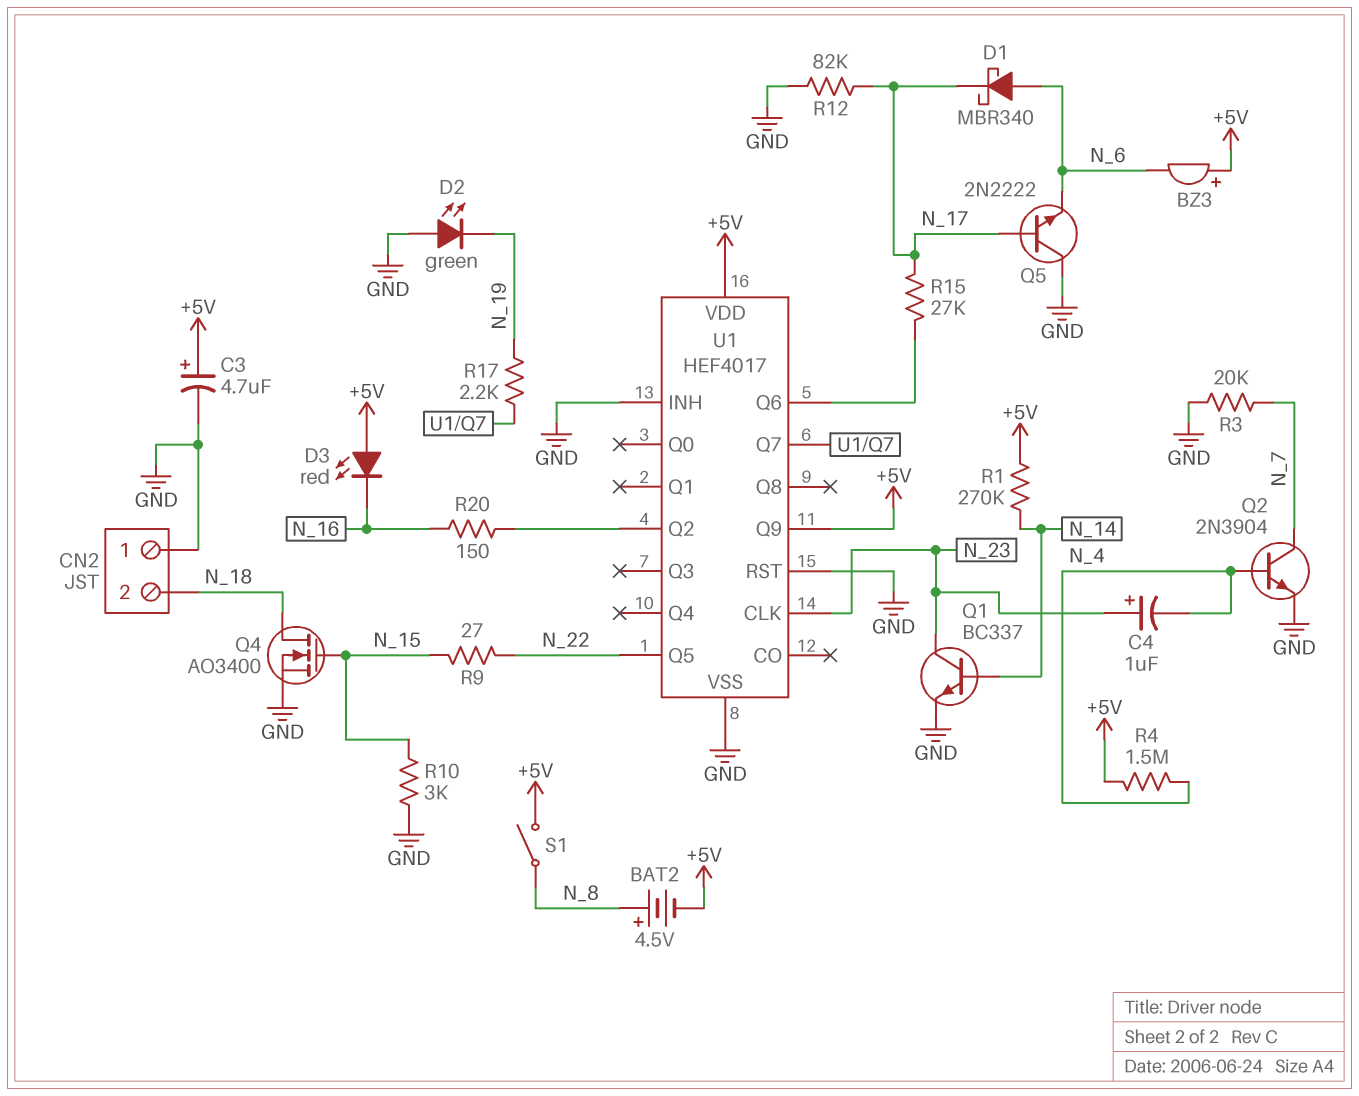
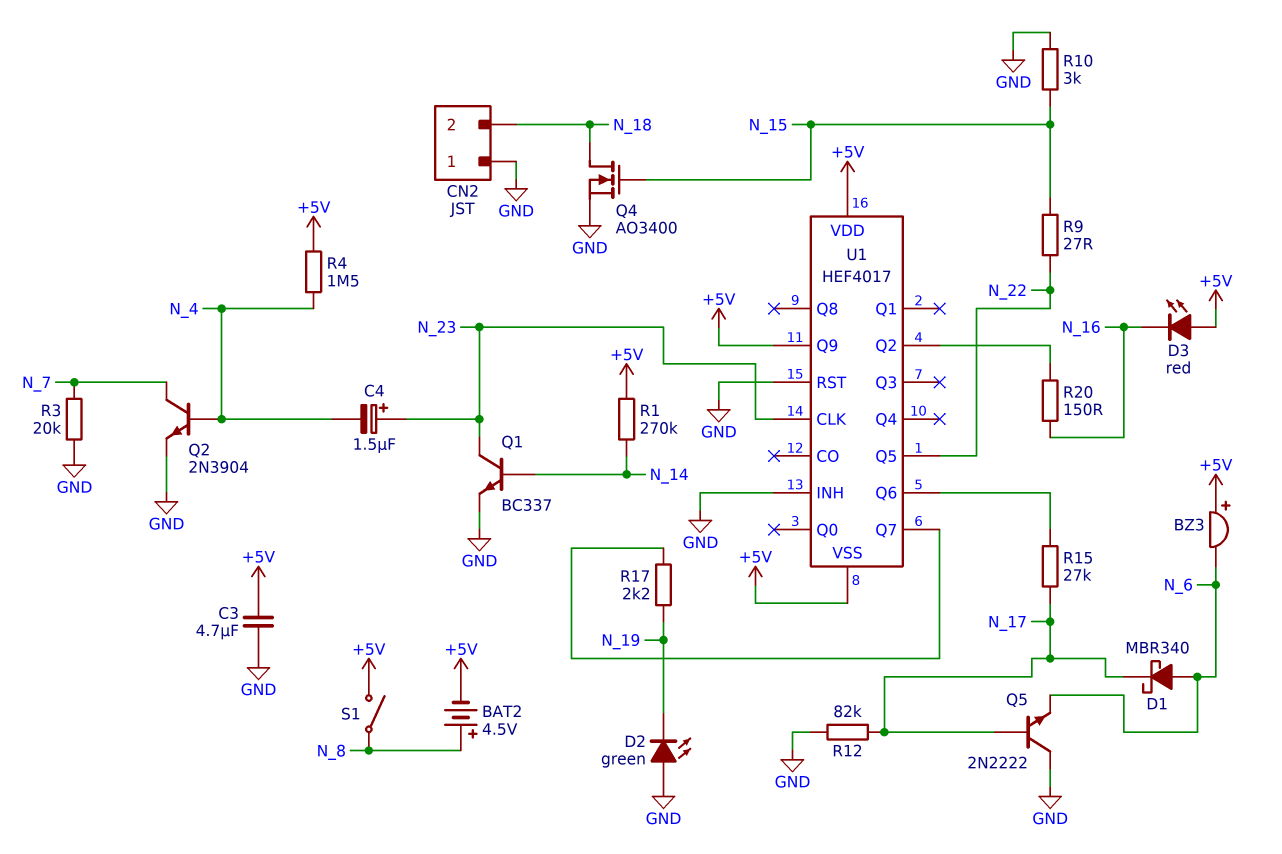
C3: 4.7uF (plus +5V, minus GND) -> 4.7uF (+5V, GND)
C4: 1uF (plus N_23, minus N_4) -> 1.5uF (plus N_23, minus N_4)
U1 pin VSS: GND -> +5V

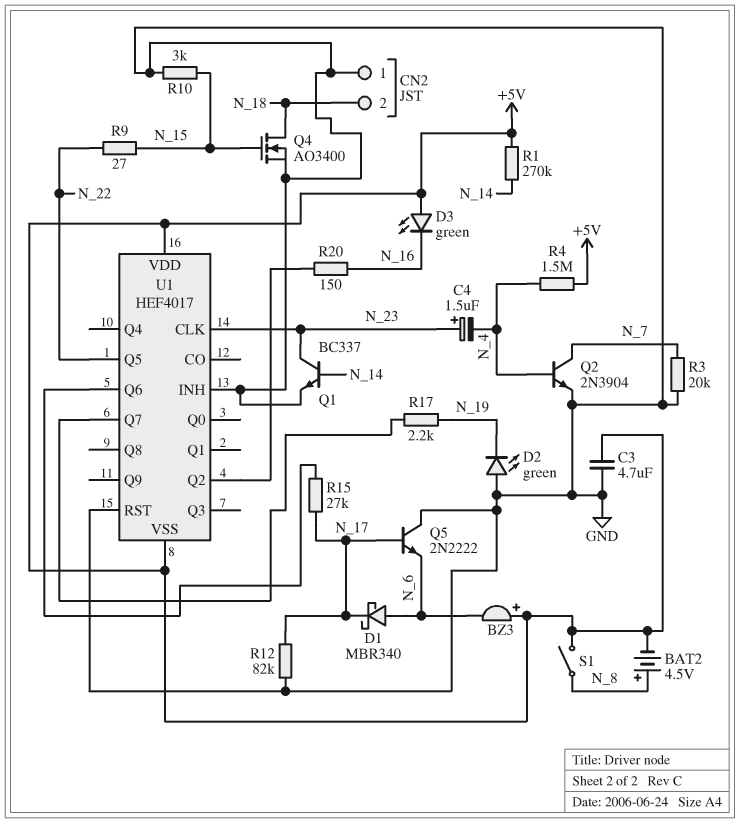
D3: LED red (A +5V, K N_16) -> LED green (A +5V, K N_16)
U1 pin Q9: +5V -> none

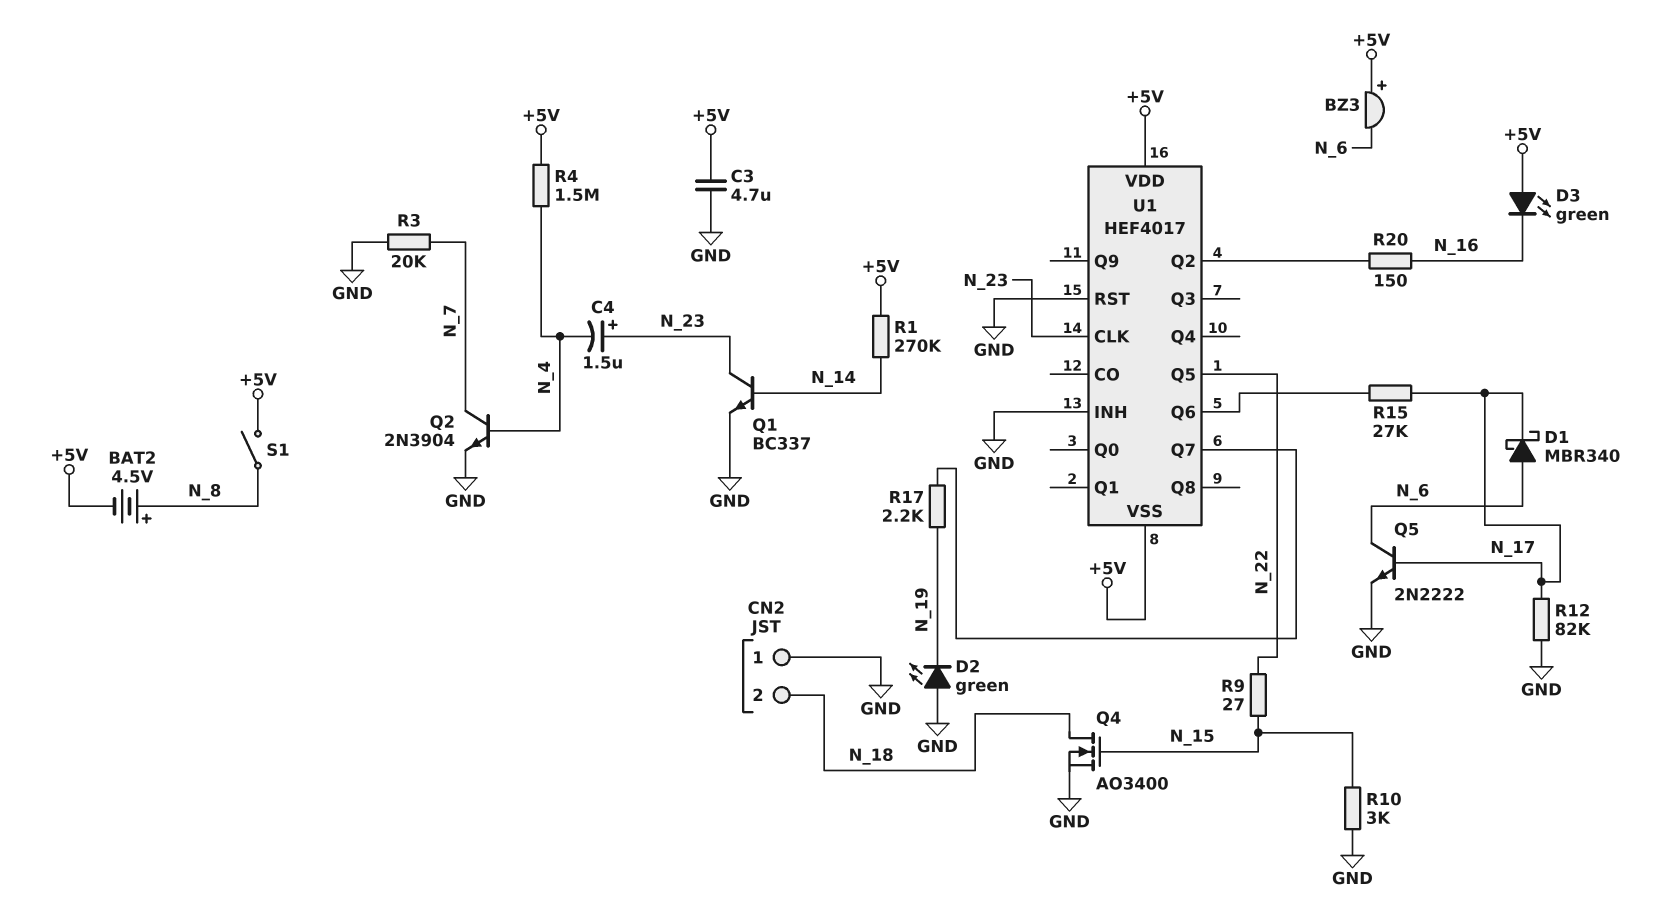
Q5: NPN 2N2222 (B N_17, C GND, E N_6) -> NPN 2N2222 (B N_17, C N_6, E GND)

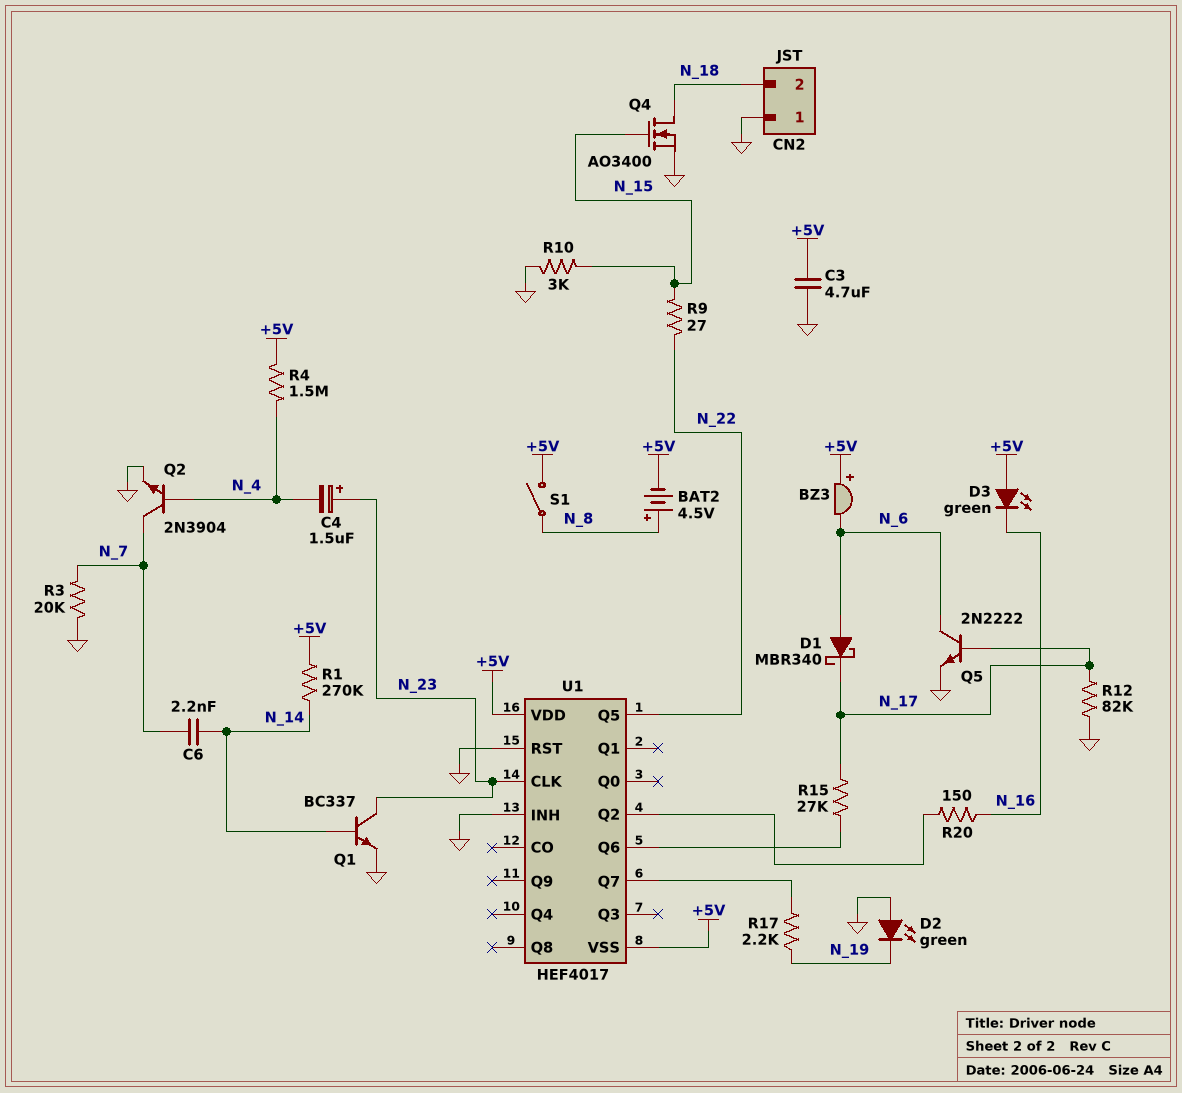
C6: none -> 2.2nF (N_7, N_14)

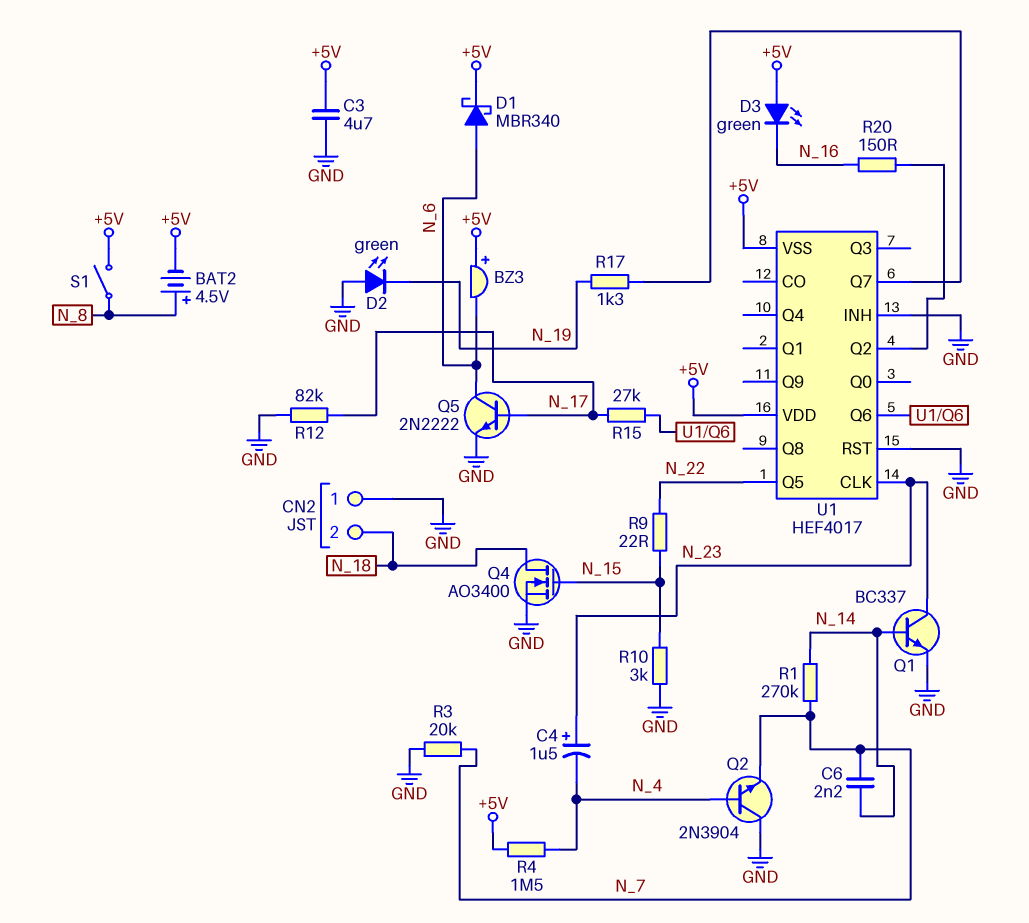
D1: schottky MBR340 (A N_6, K N_17) -> schottky MBR340 (A N_6, K +5V)
Q2: NPN 2N3904 (B N_4, C N_7, E GND) -> NPN 2N3904 (B N_4, C GND, E N_7)
R1: 270k (+5V, N_14) -> 270k (N_7, N_14)
R9: 27 (N_15, N_22) -> 22 (N_15, N_22)
R17: 2.2k (N_19, U1/Q7) -> 1.3k (N_19, U1/Q7)

